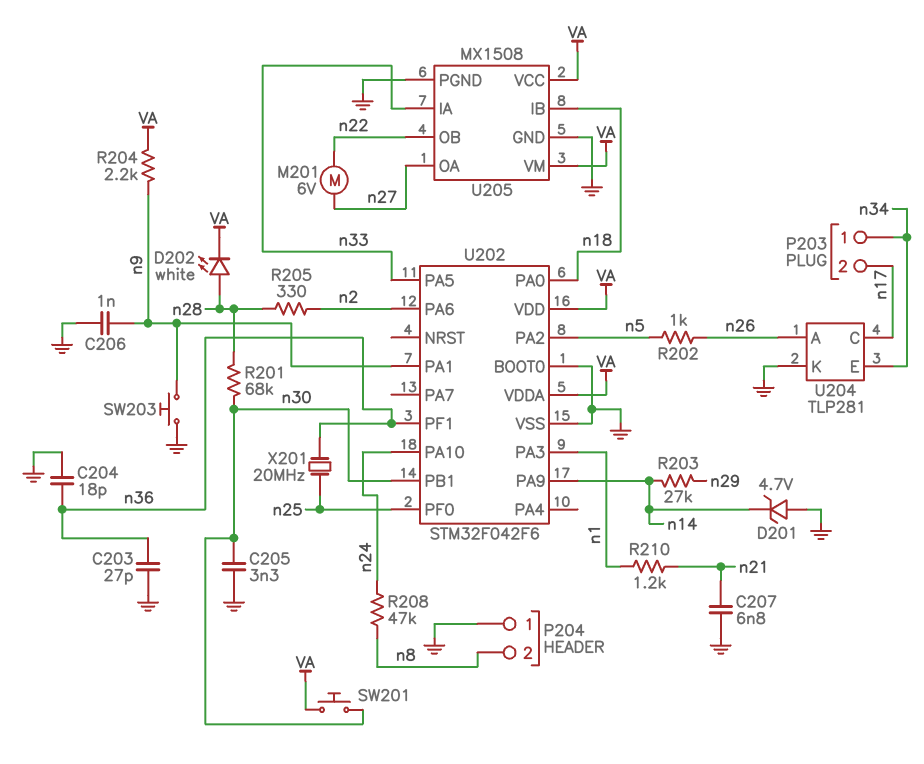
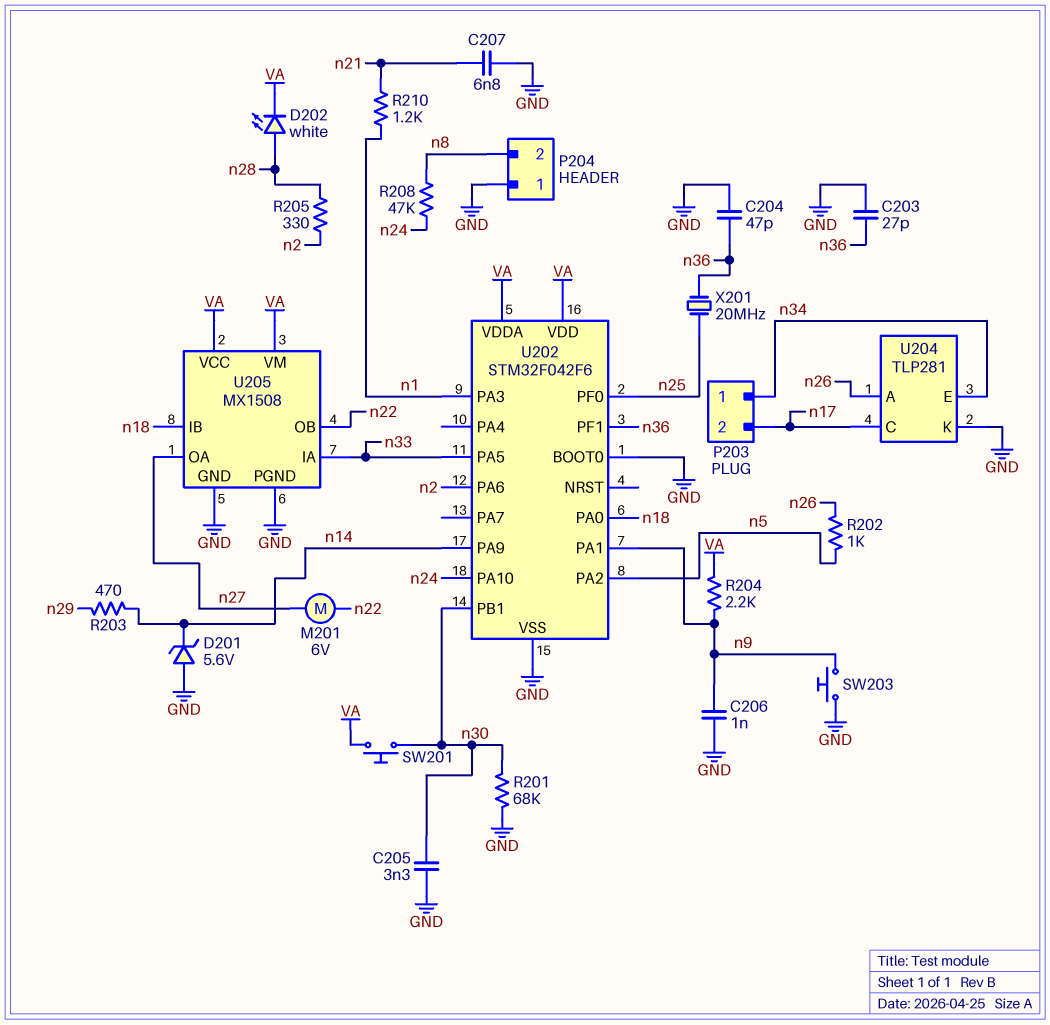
C204: 18pF (GND, n36) -> 47pF (GND, n36)
D201: zener 4.7V (A GND, K n14) -> zener 5.6V (A GND, K n14)
R201: 68k (n28, n30) -> 68k (GND, n30)
R203: 27k (n14, n29) -> 470 (n14, n29)

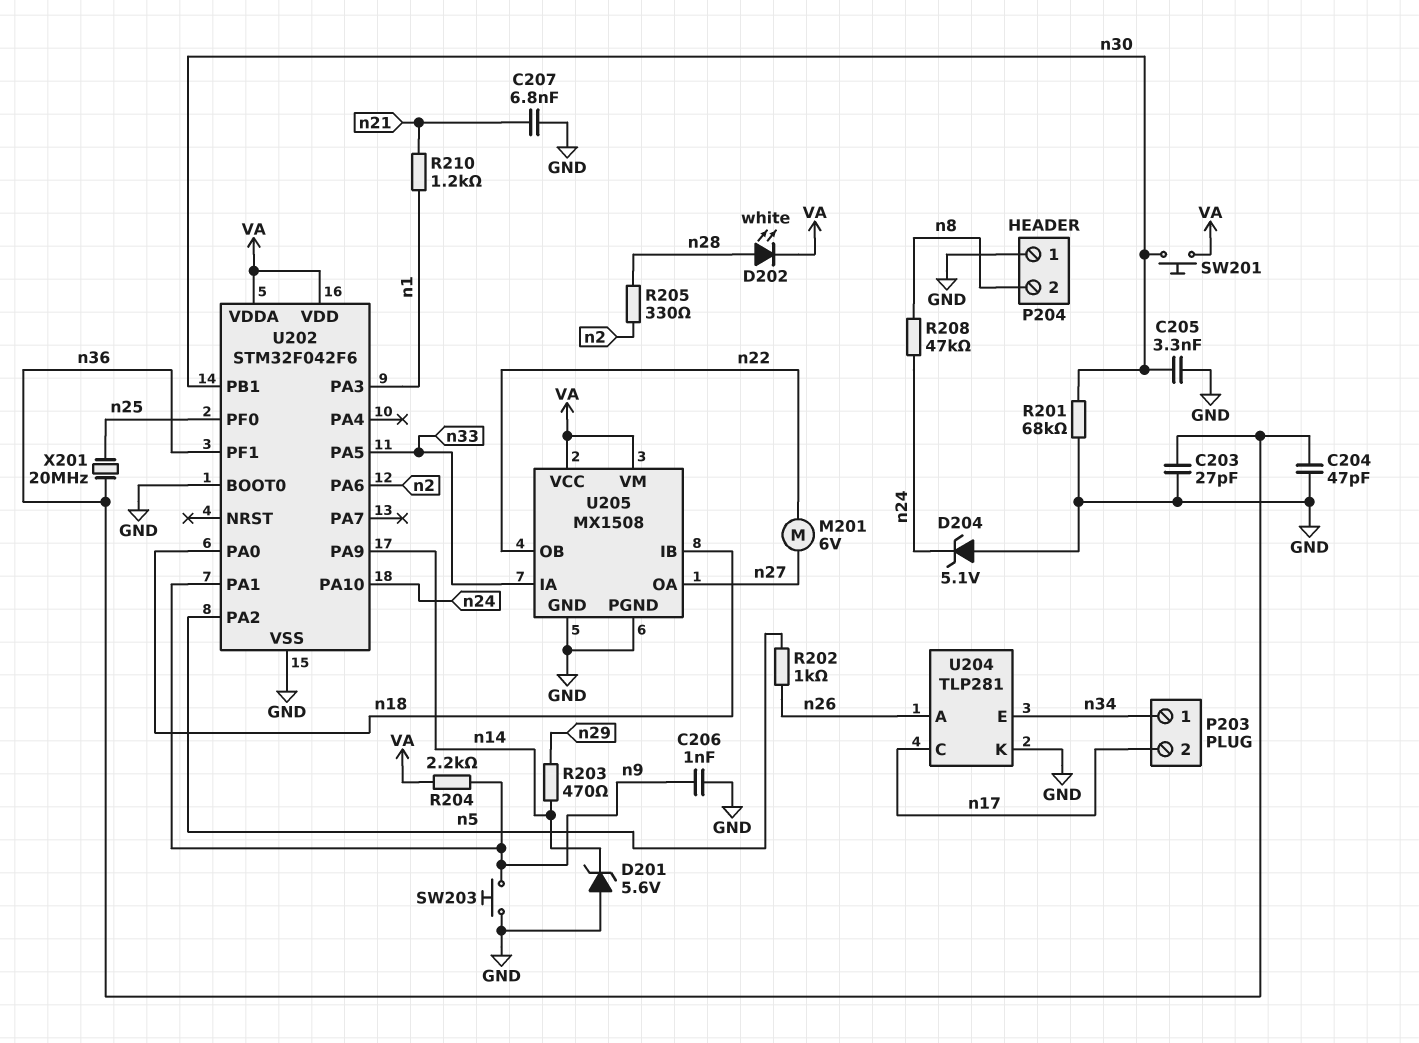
D204: none -> zener 5.1V (A GND, K n24)

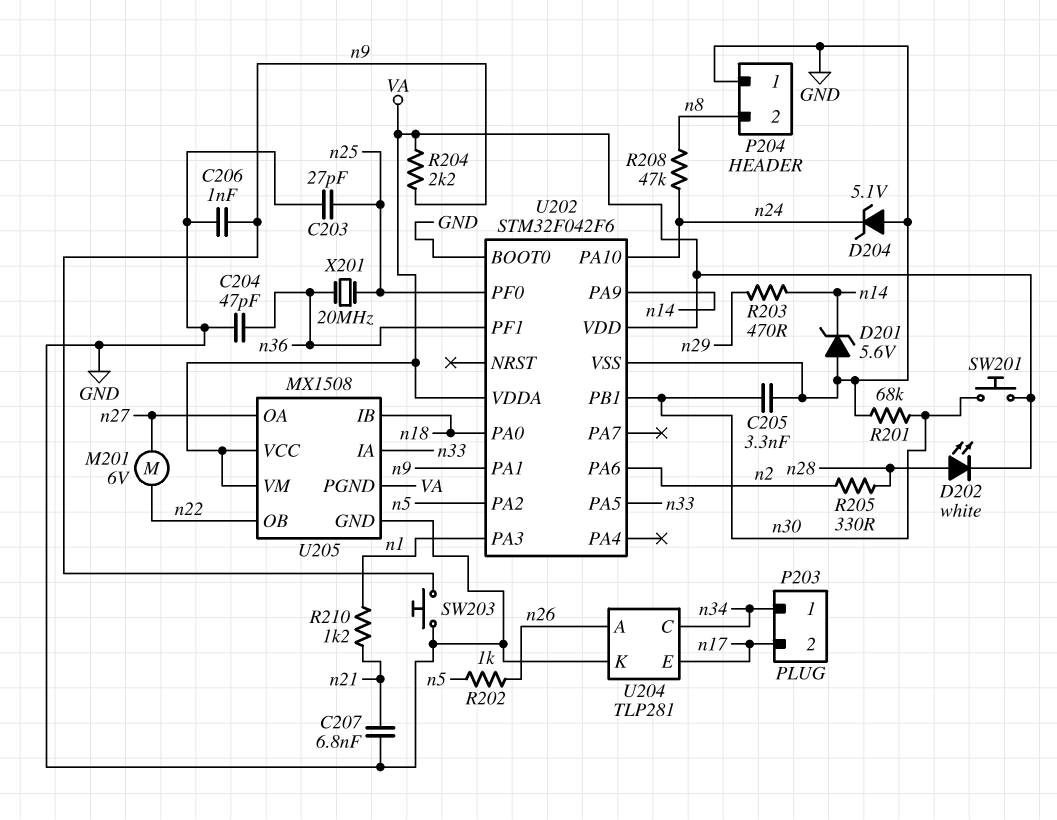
C203: 27pF (GND, n36) -> 27pF (GND, n25)
U204 pin C: n17 -> n34
U204 pin E: n34 -> n17
U205 pin PGND: GND -> VA

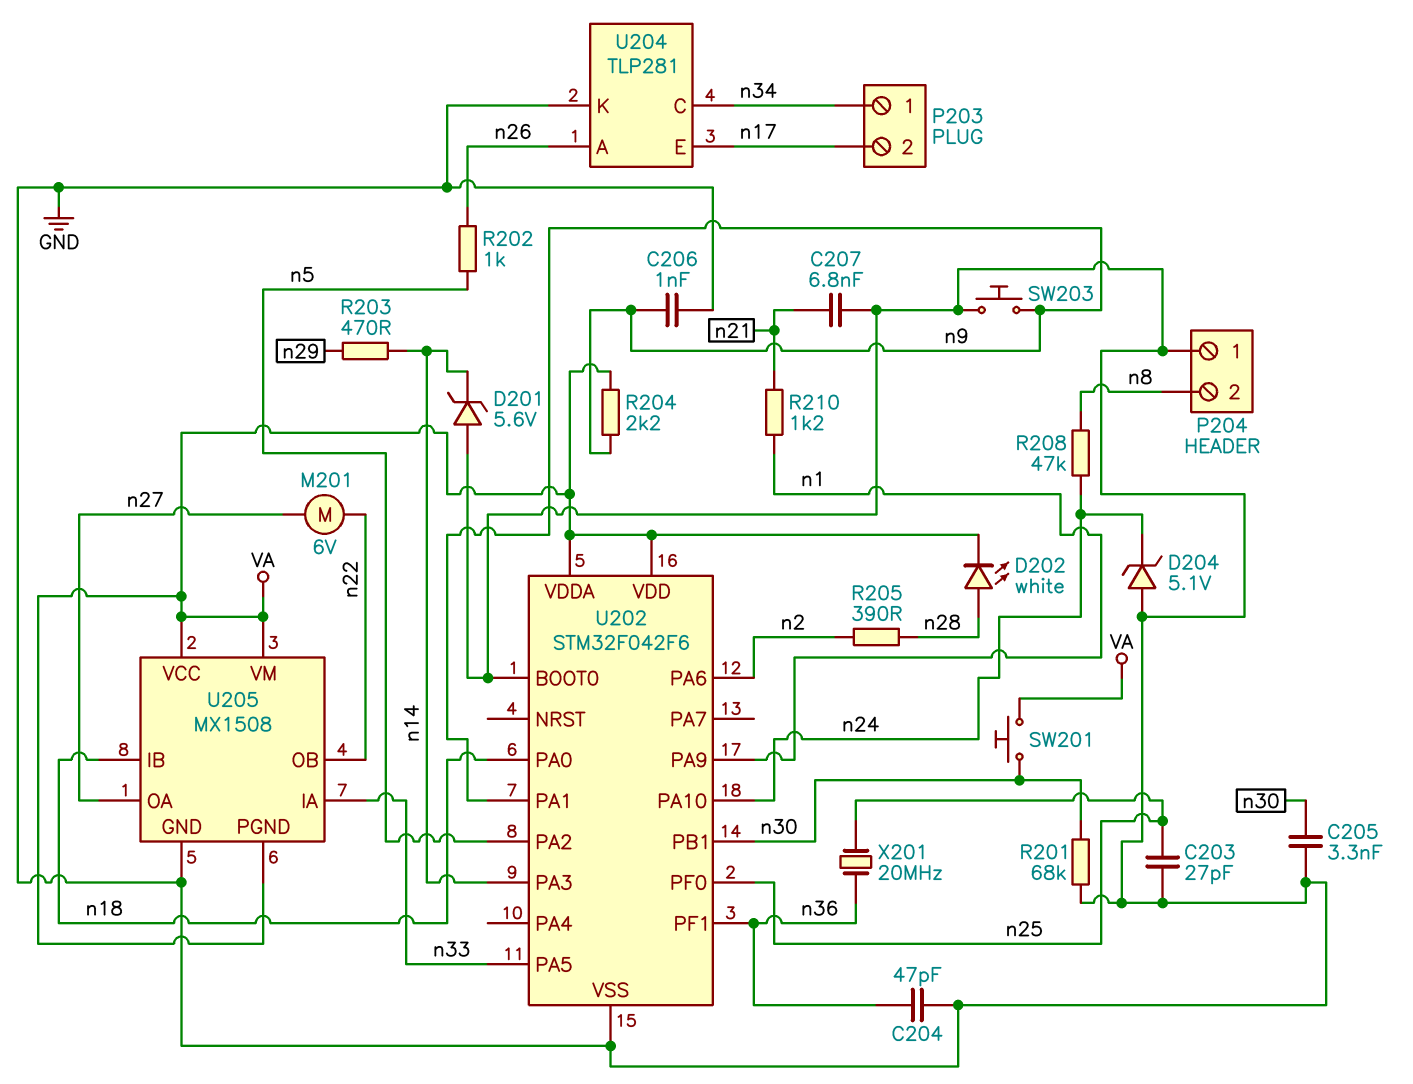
R205: 330 (n2, n28) -> 390 (n2, n28)
U202 pin PA3: n1 -> n14
U202 pin PA9: n14 -> n1

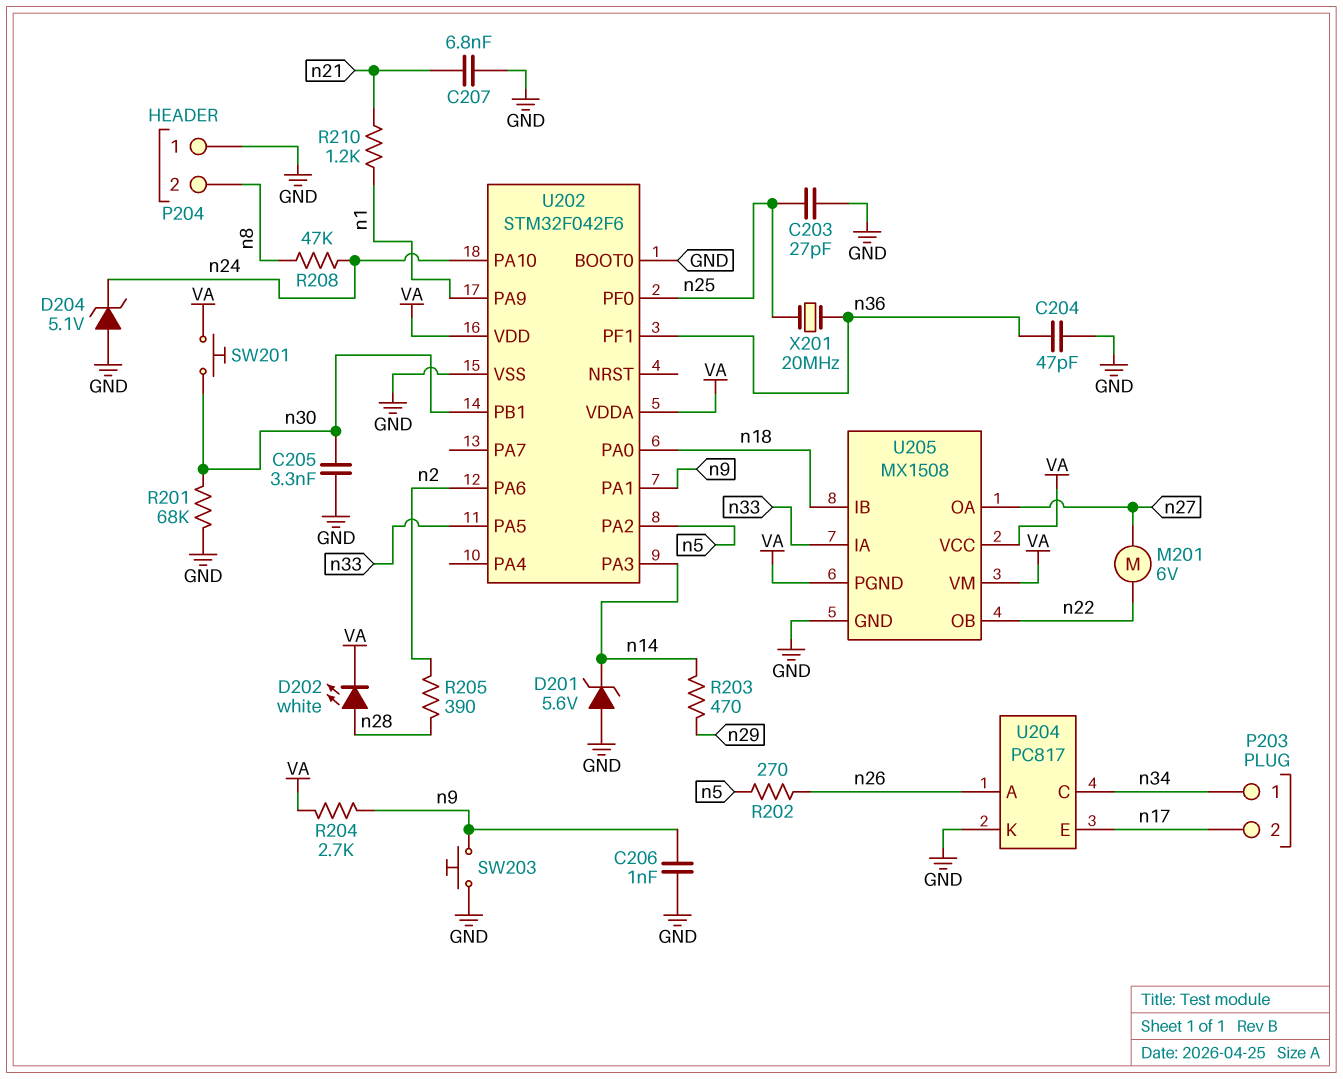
R202: 1k (n5, n26) -> 270 (n5, n26)
R204: 2.2k (VA, n9) -> 2.7k (VA, n9)
U204: TLP281 -> PC817

